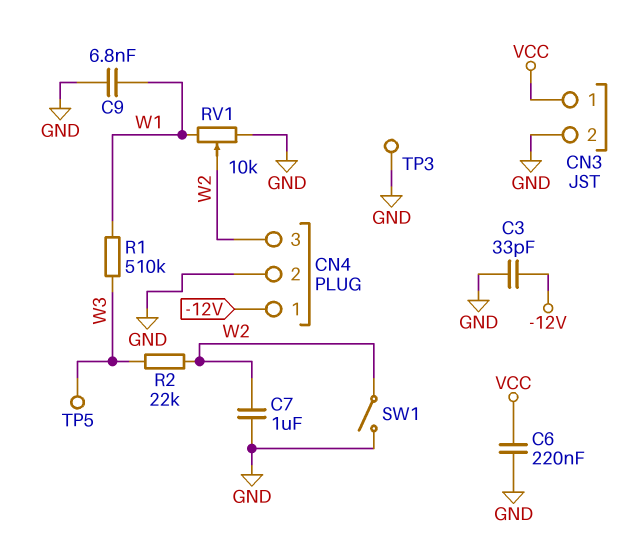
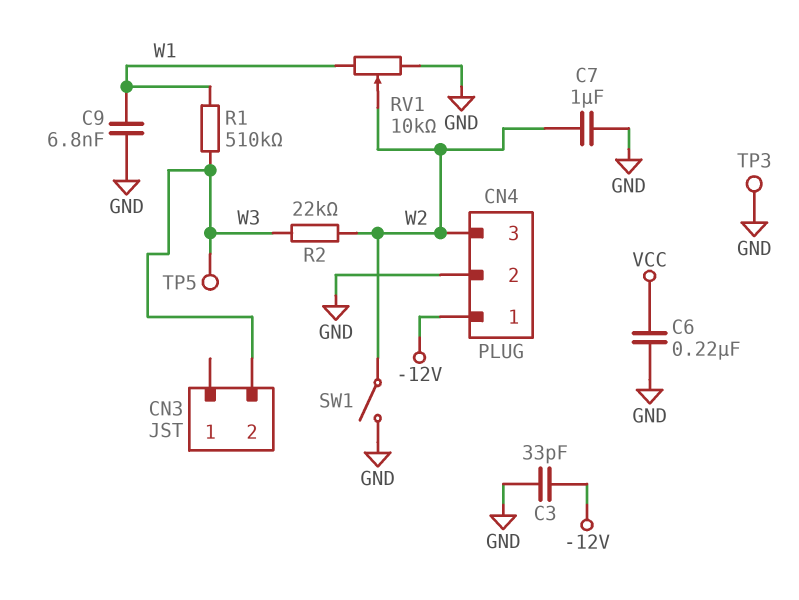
CN3 pin 1: VCC -> none
CN3 pin 2: GND -> W3

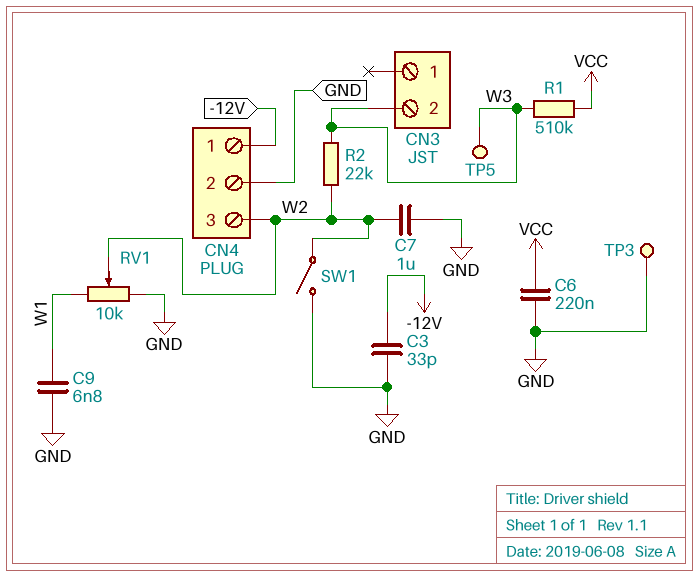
R1: 510k (W1, W3) -> 510k (VCC, W3)

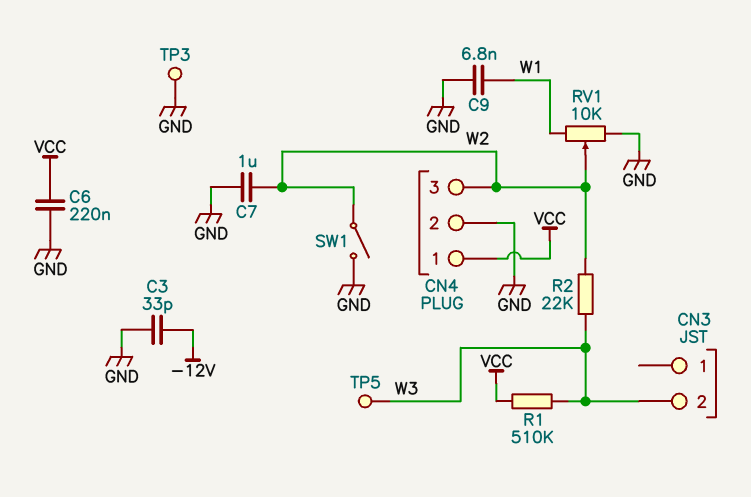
CN4 pin 1: -12V -> VCC

